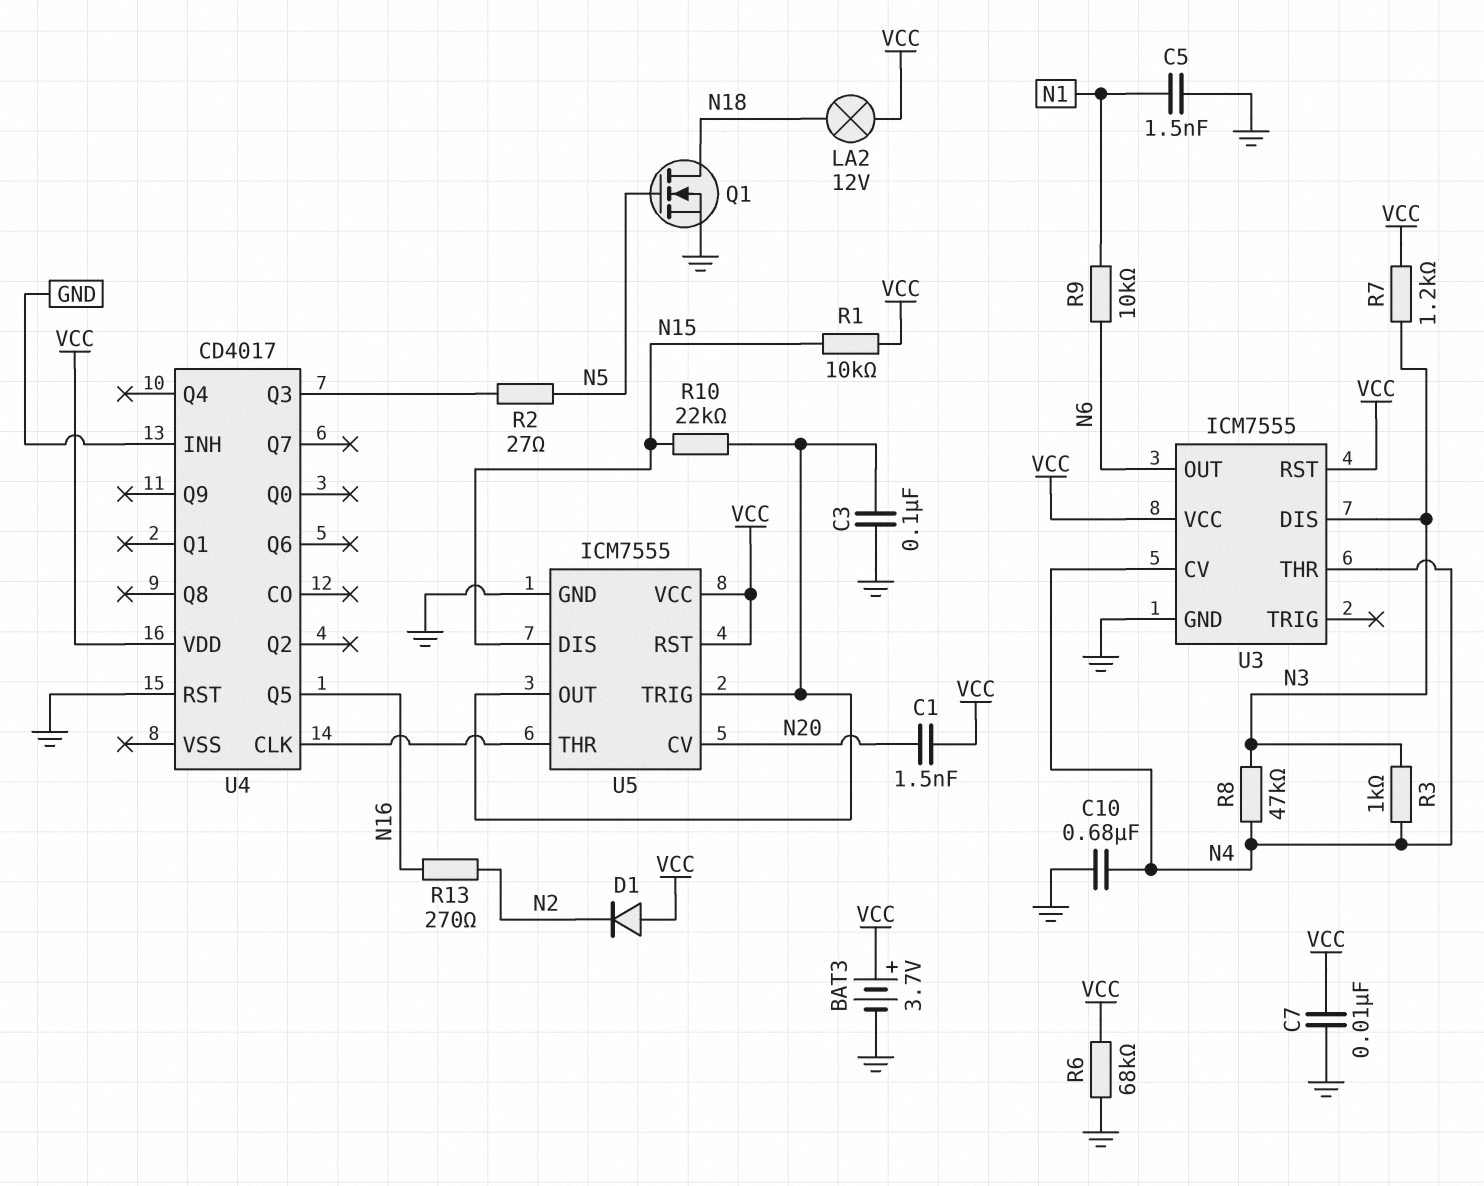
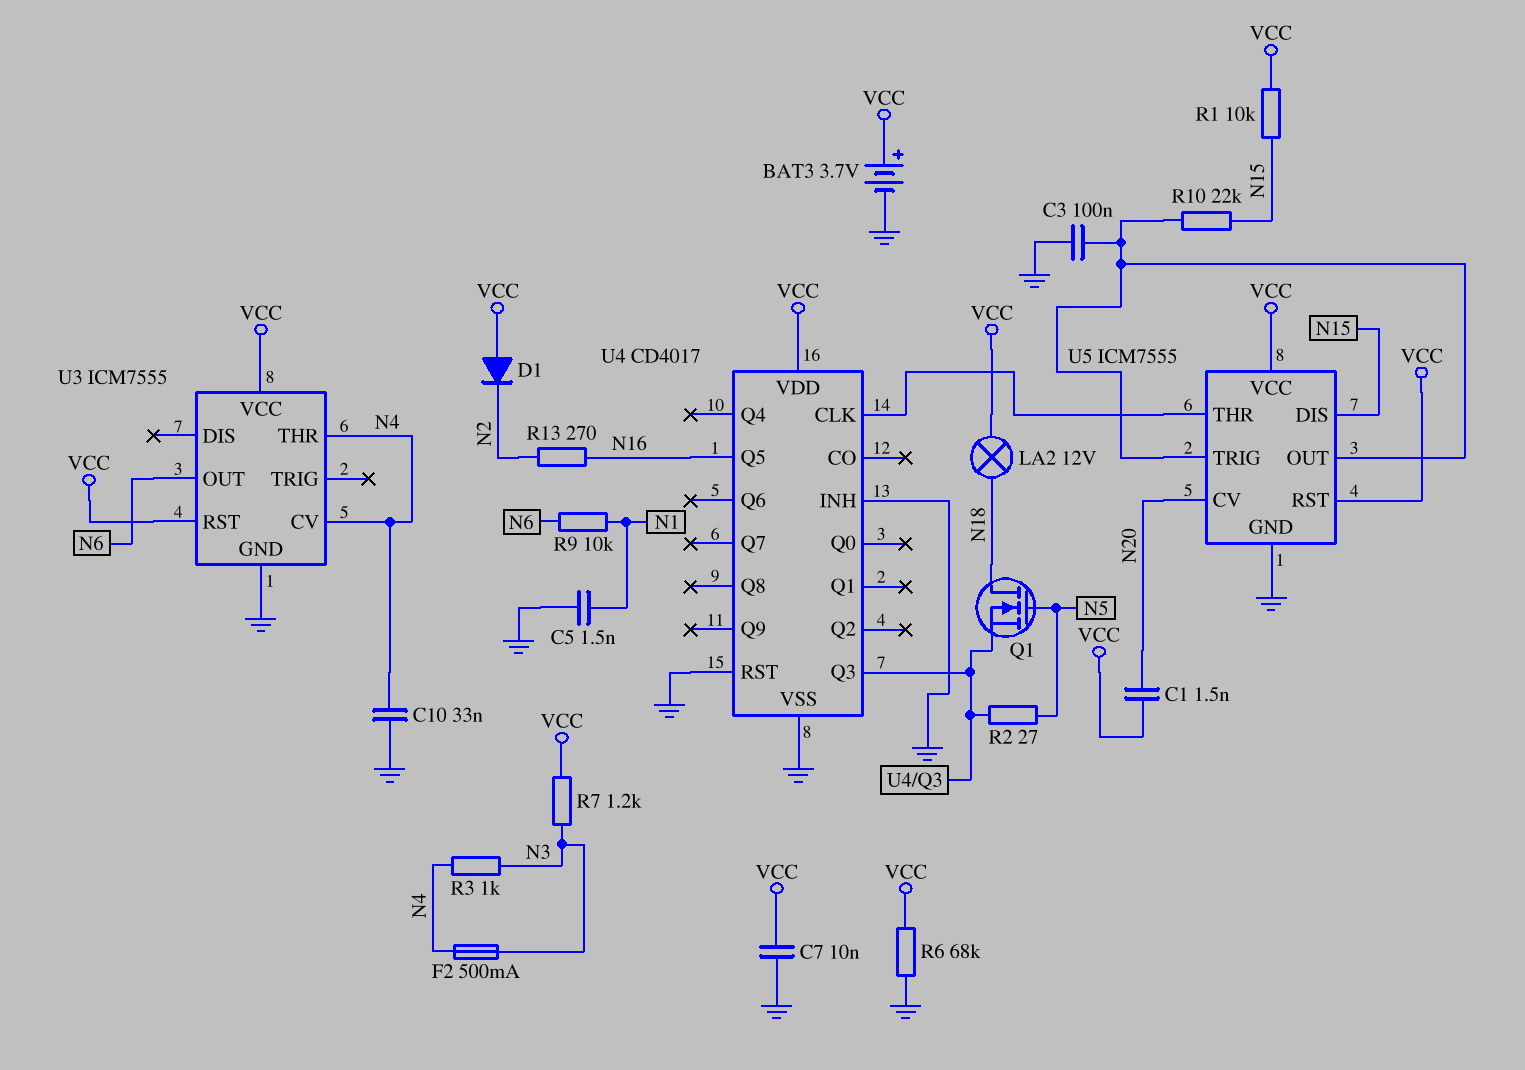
C10: 680nF (GND, N4) -> 33nF (GND, N4)
F2: none -> 500mA (N3, N4)
Q1: NMOS (G N5, D N18, S GND) -> NMOS (G N5, D N18, S U4/Q3)
R8: 47k (N3, N4) -> none
U3 pin DIS: N3 -> none
U4 pin VSS: none -> GND

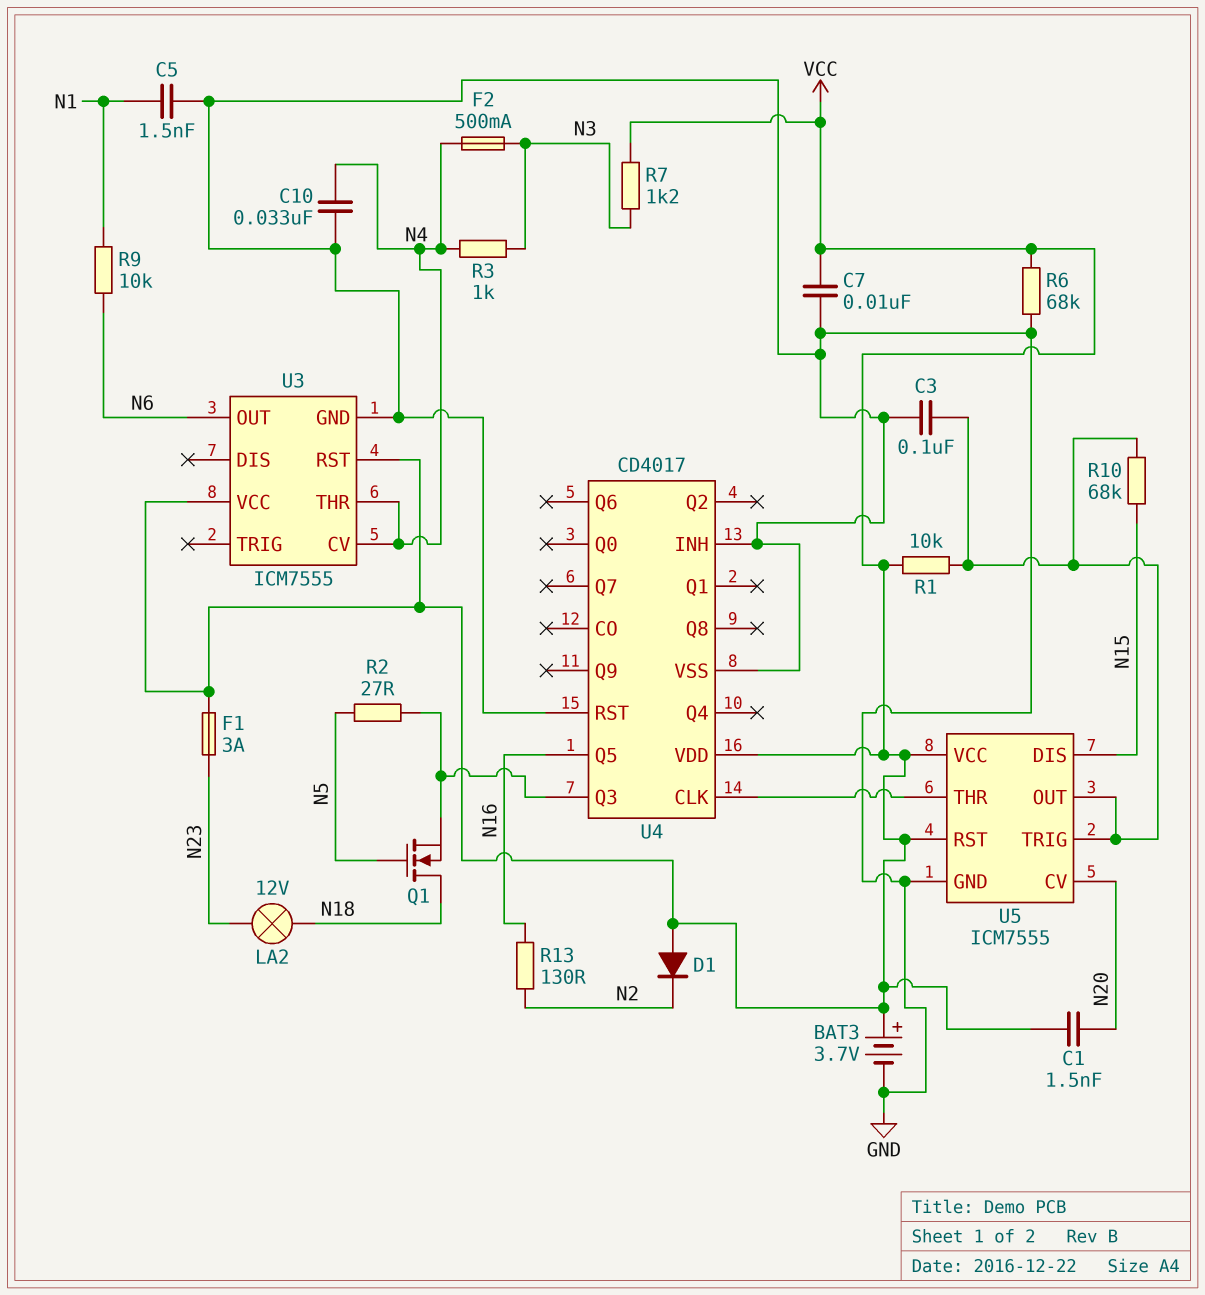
F1: none -> 3A (N23, VCC)
LA2: lamp 12V (N18, VCC) -> lamp 12V (N18, N23)
R1: 10k (N15, VCC) -> 10k (U5/OUT, VCC)
R10: 22k (N15, U5/OUT) -> 68k (N15, U5/OUT)
R13: 270 (N2, N16) -> 130 (N2, N16)

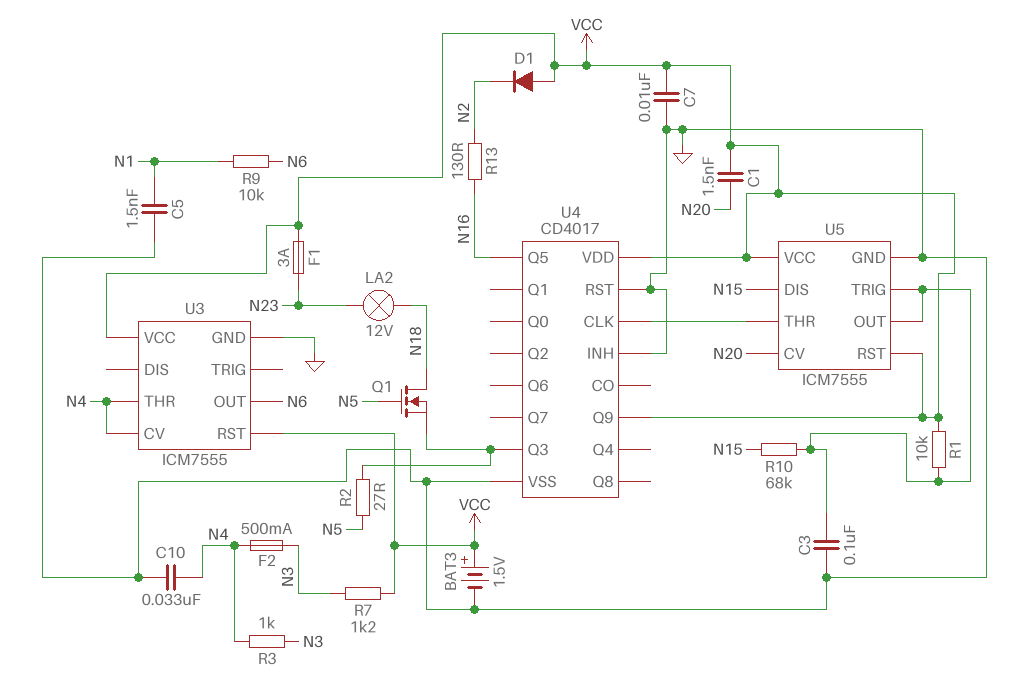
BAT3: 3.7V (plus VCC, minus GND) -> 1.5V (plus VCC, minus GND)
R6: 68k (GND, VCC) -> none
U4 pin Q9: none -> VCC

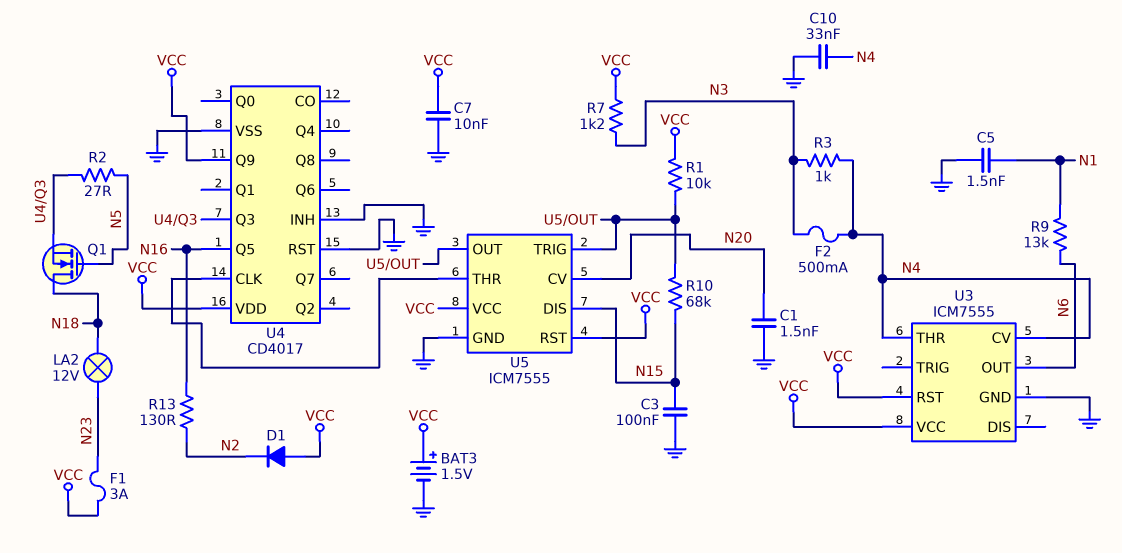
C1: 1.5nF (N20, VCC) -> 1.5nF (GND, N20)
C3: 100nF (GND, U5/OUT) -> 100nF (GND, N15)
R9: 10k (N1, N6) -> 13k (N1, N6)

